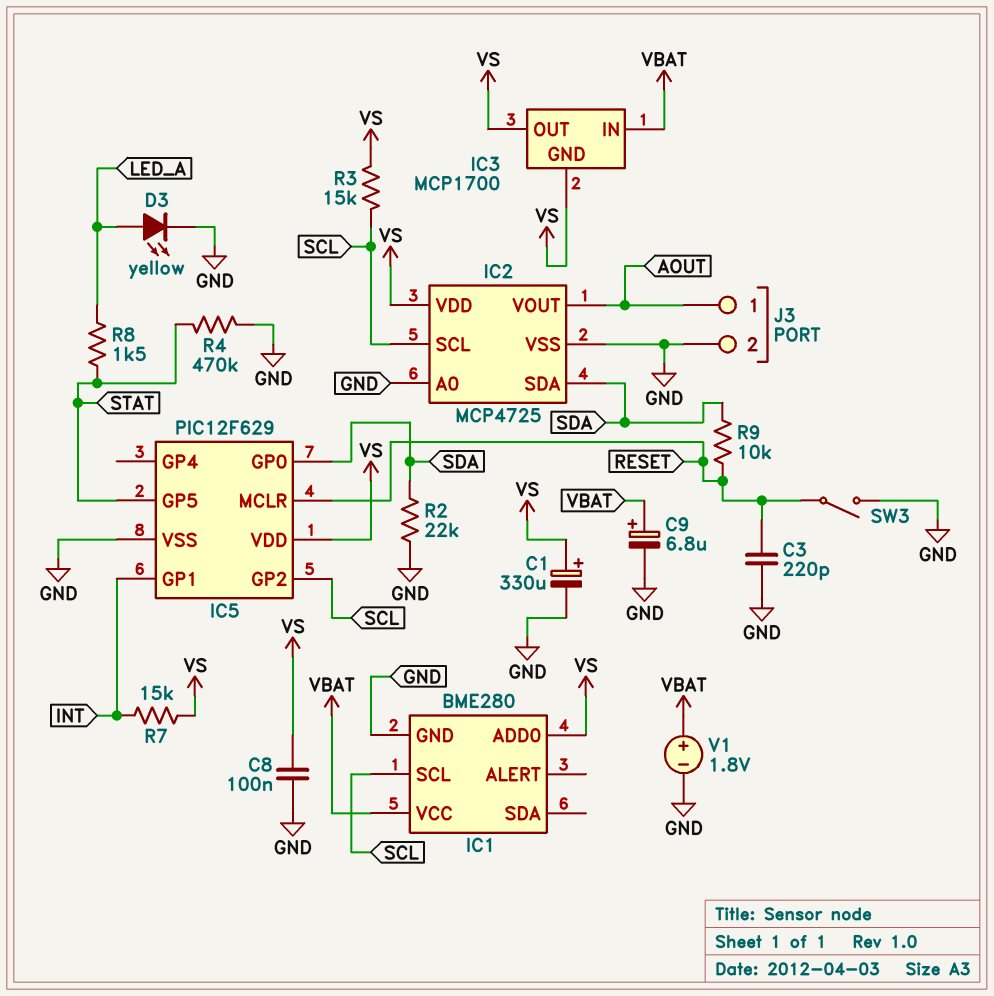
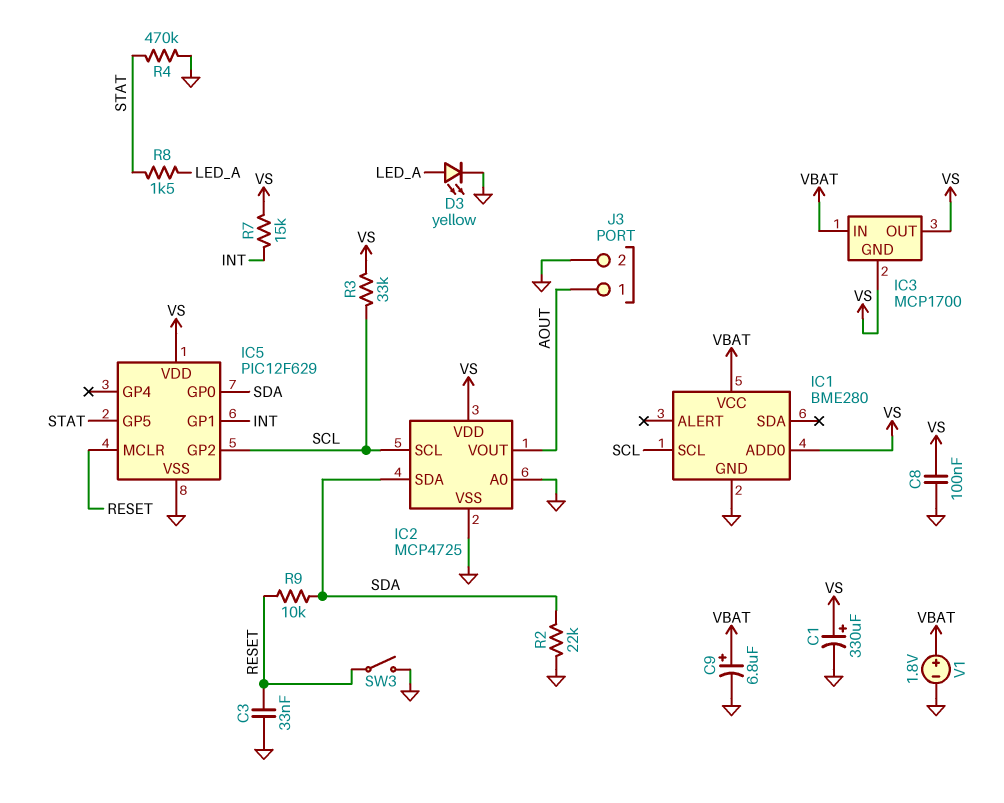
C3: 220pF (GND, RESET) -> 33nF (GND, RESET)
R3: 15k (SCL, VS) -> 33k (SCL, VS)

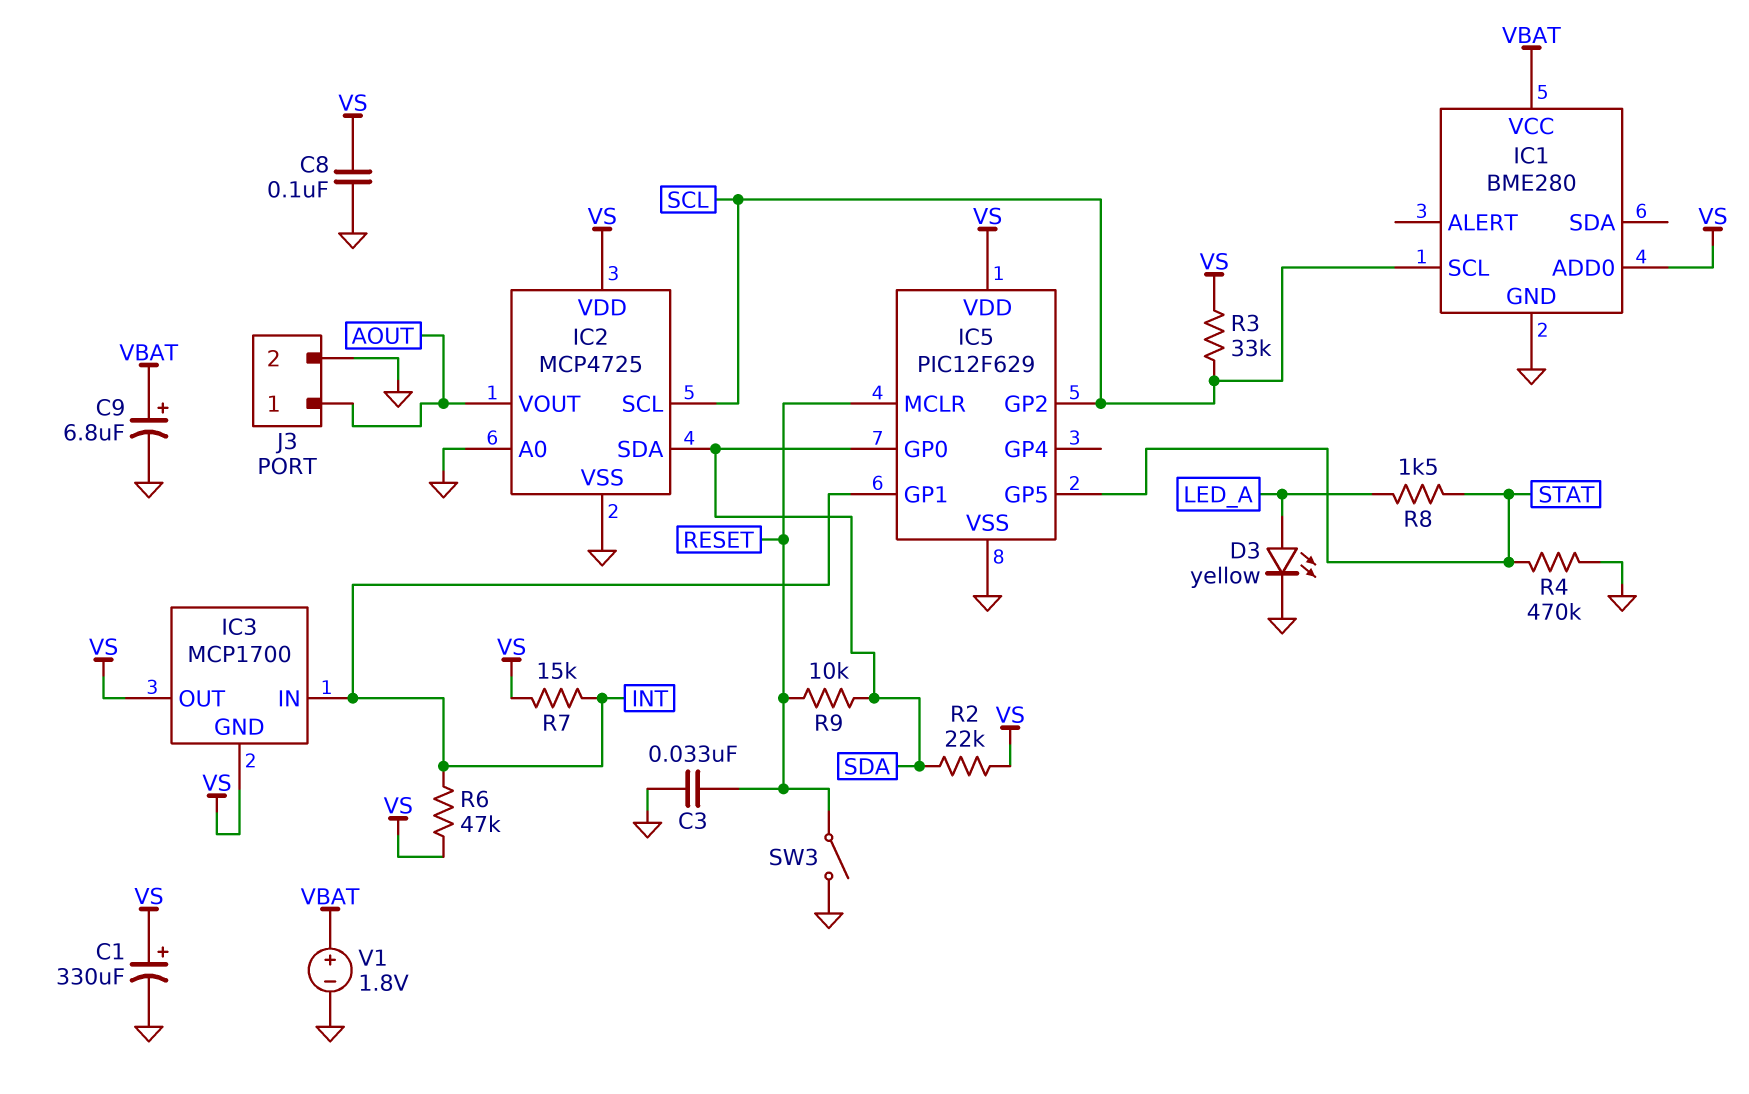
IC3 pin IN: VBAT -> INT
R2: 22k (GND, SDA) -> 22k (SDA, VS)
R6: none -> 47k (INT, VS)

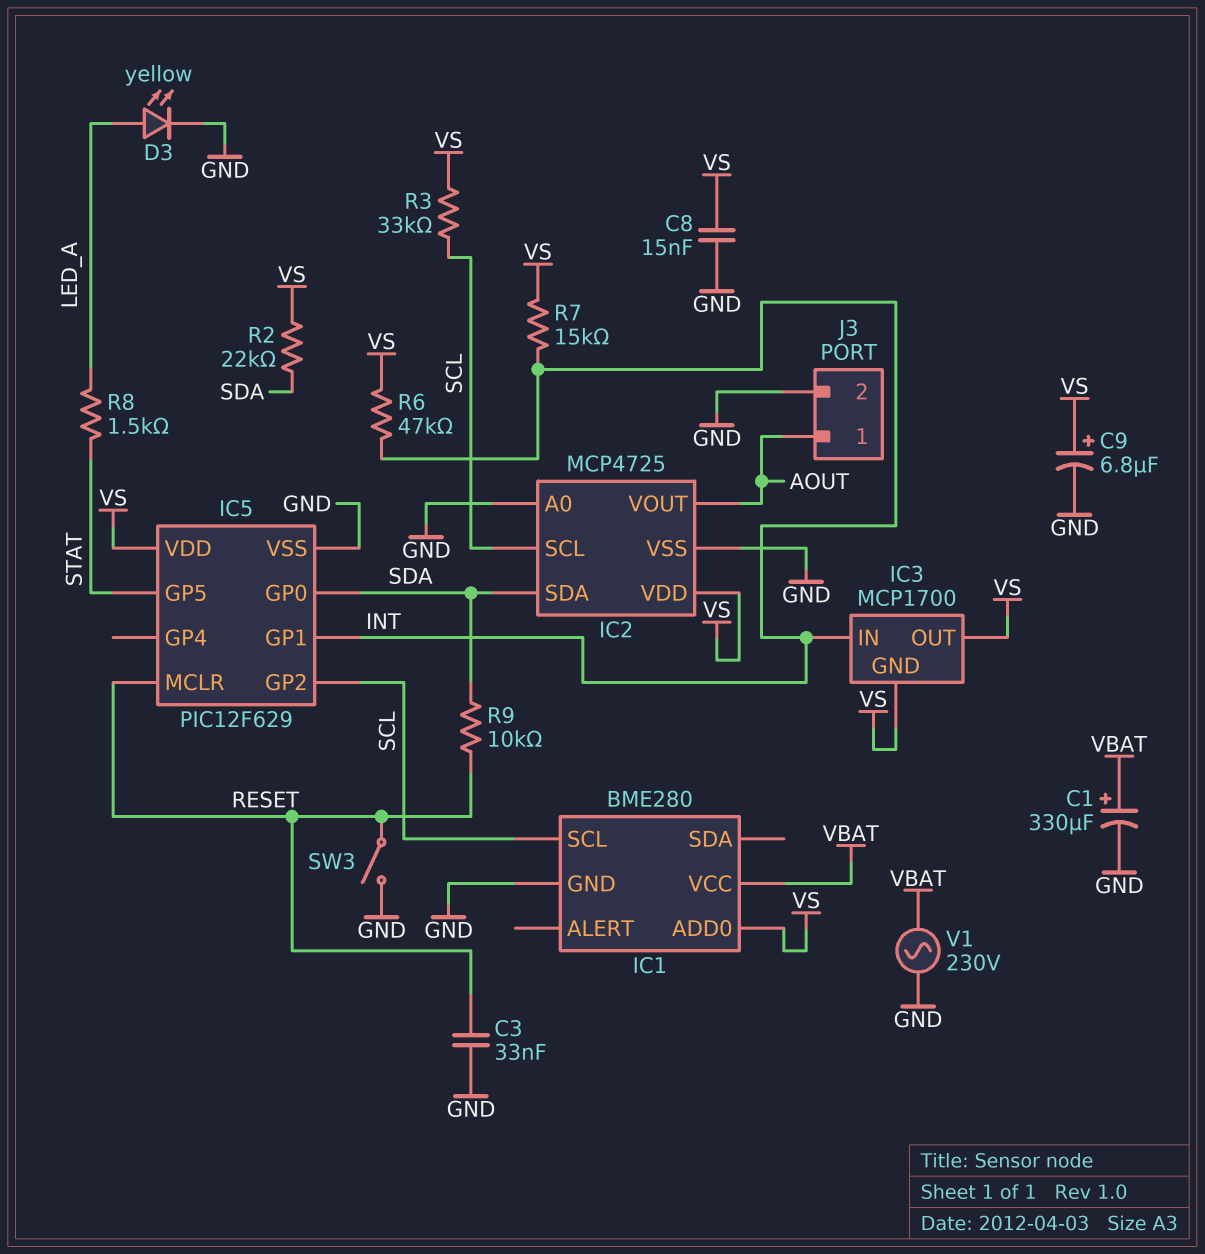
C1: 330uF (plus VS, minus GND) -> 330uF (plus VBAT, minus GND)
C8: 100nF (GND, VS) -> 15nF (GND, VS)
C9: 6.8uF (plus VBAT, minus GND) -> 6.8uF (plus VS, minus GND)
R4: 470k (GND, STAT) -> none
V1: 1.8V (plus VBAT, minus GND) -> AC 230V (GND, VBAT)

